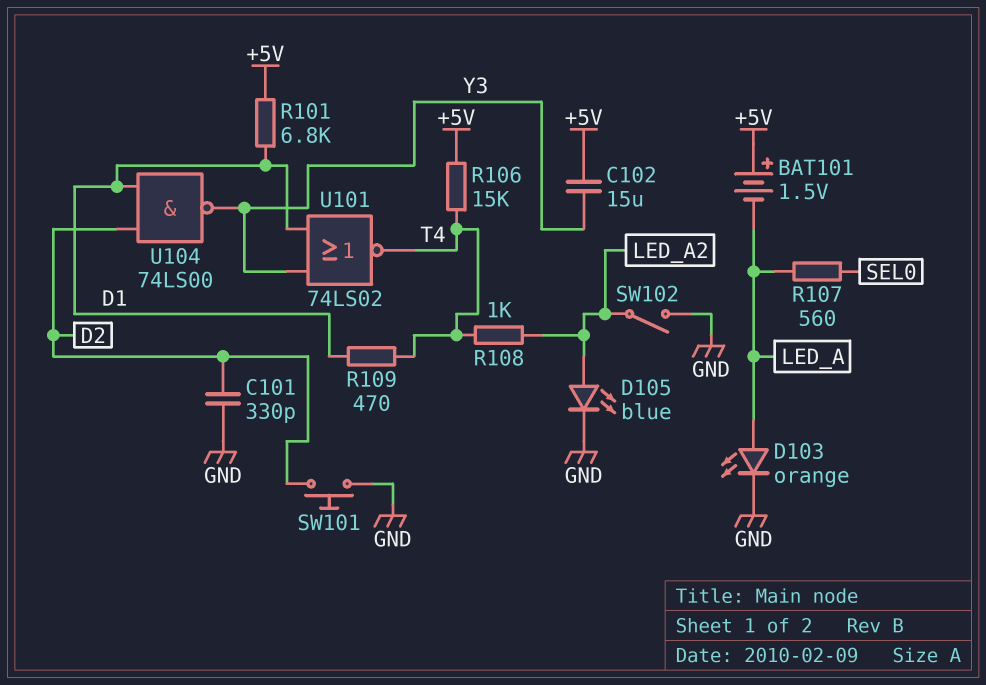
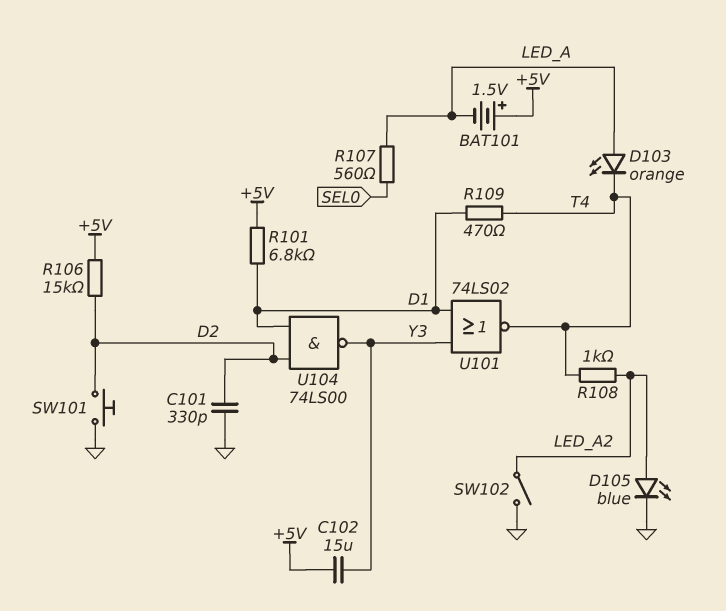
D103: LED orange (A LED_A, K GND) -> LED orange (A LED_A, K T4)
R106: 15k (+5V, T4) -> 15k (+5V, D2)

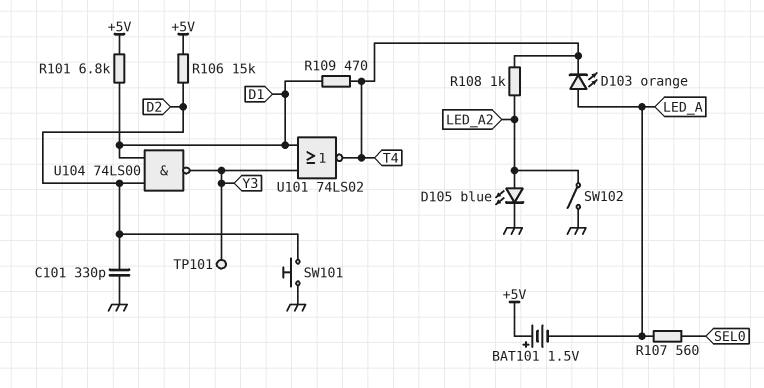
C102: 15uF (+5V, Y3) -> none
TP101: none -> test point (Y3)

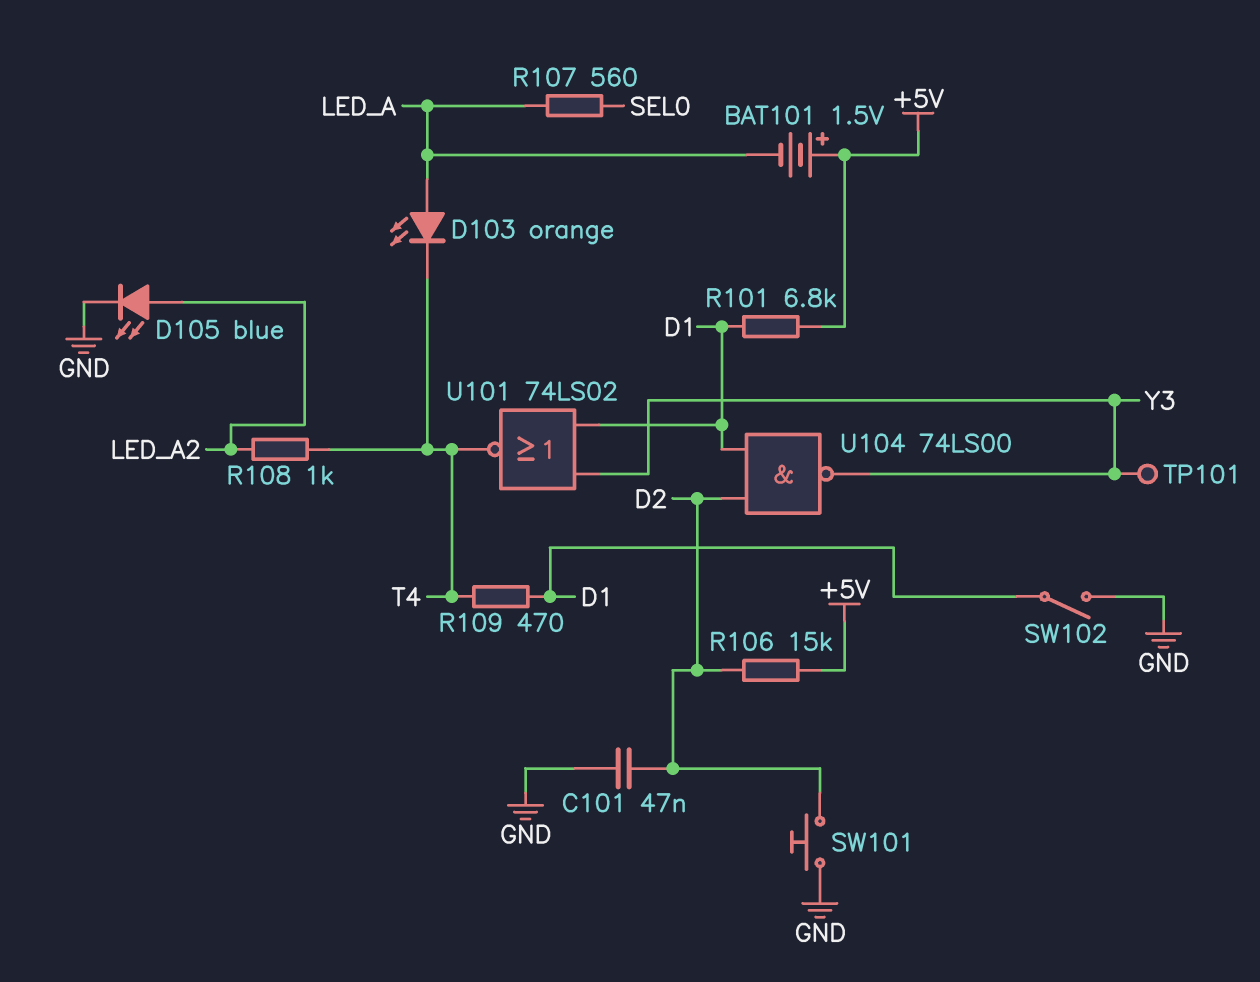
C101: 330pF (D2, GND) -> 47nF (D2, GND)
SW102: switch (GND, LED_A2) -> switch (D1, GND)

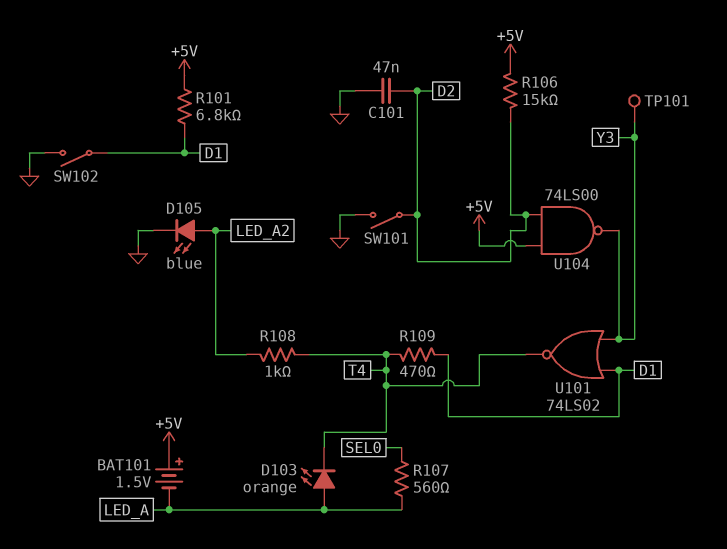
SW101: button (D2, GND) -> switch (D2, GND)
U104: NAND 74LS00 (in D1, in D2, out Y3) -> NAND 74LS00 (in +5V, in D2, out Y3)

